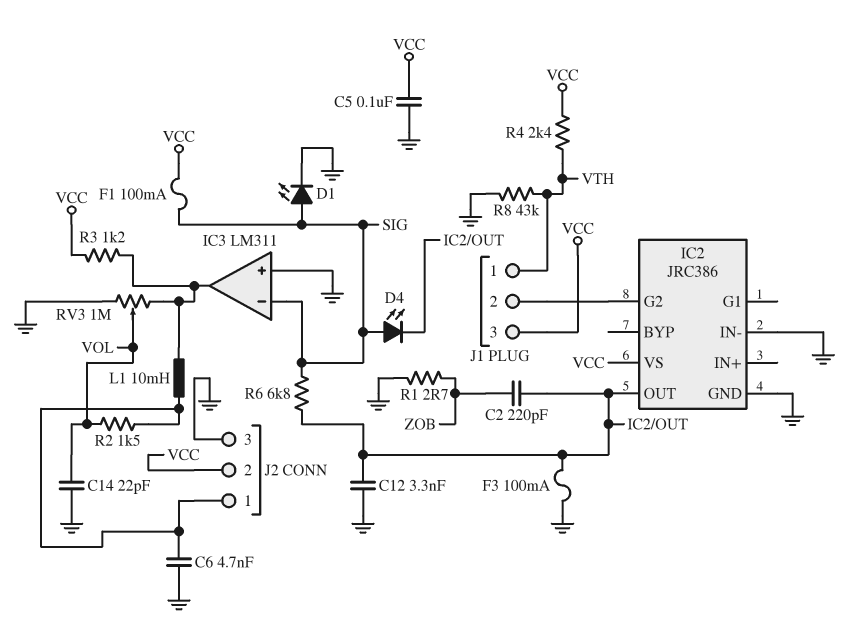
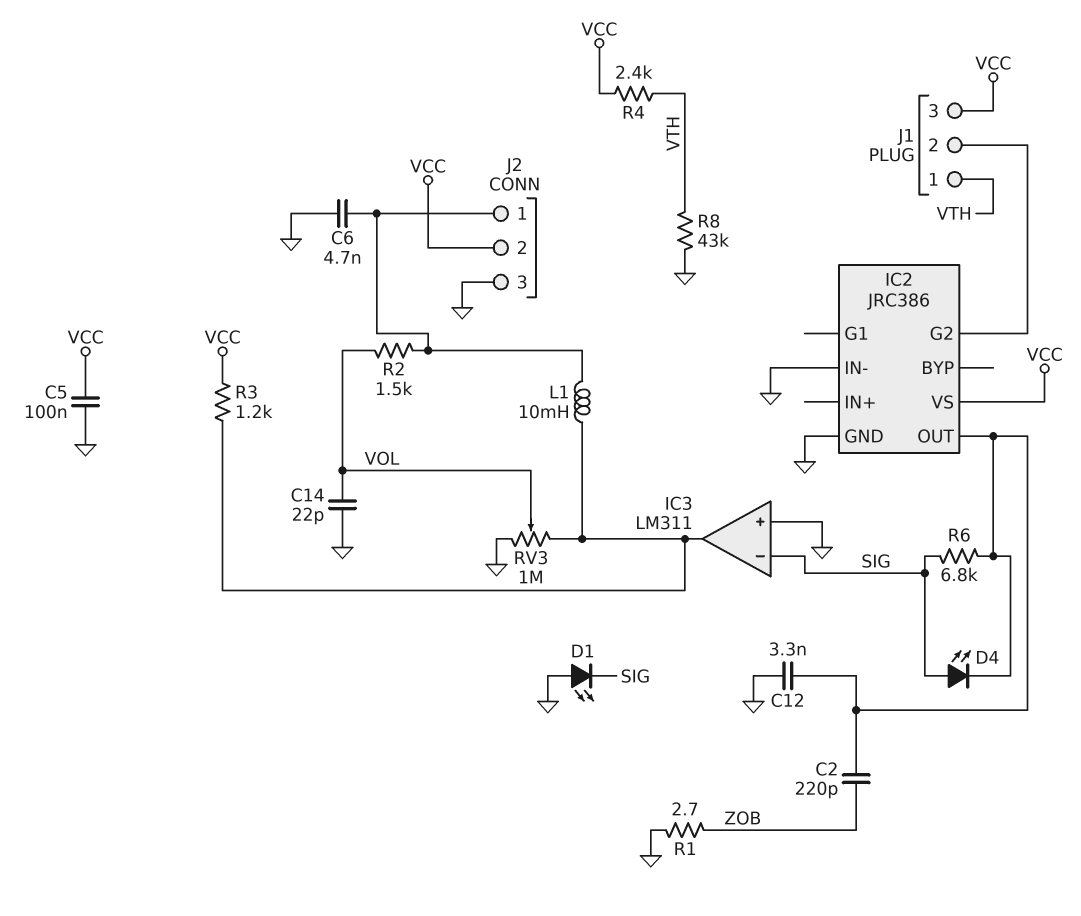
D1: LED (A SIG, K GND) -> LED (A GND, K SIG)
F1: 100mA (SIG, VCC) -> none
F3: 100mA (GND, IC2/OUT) -> none

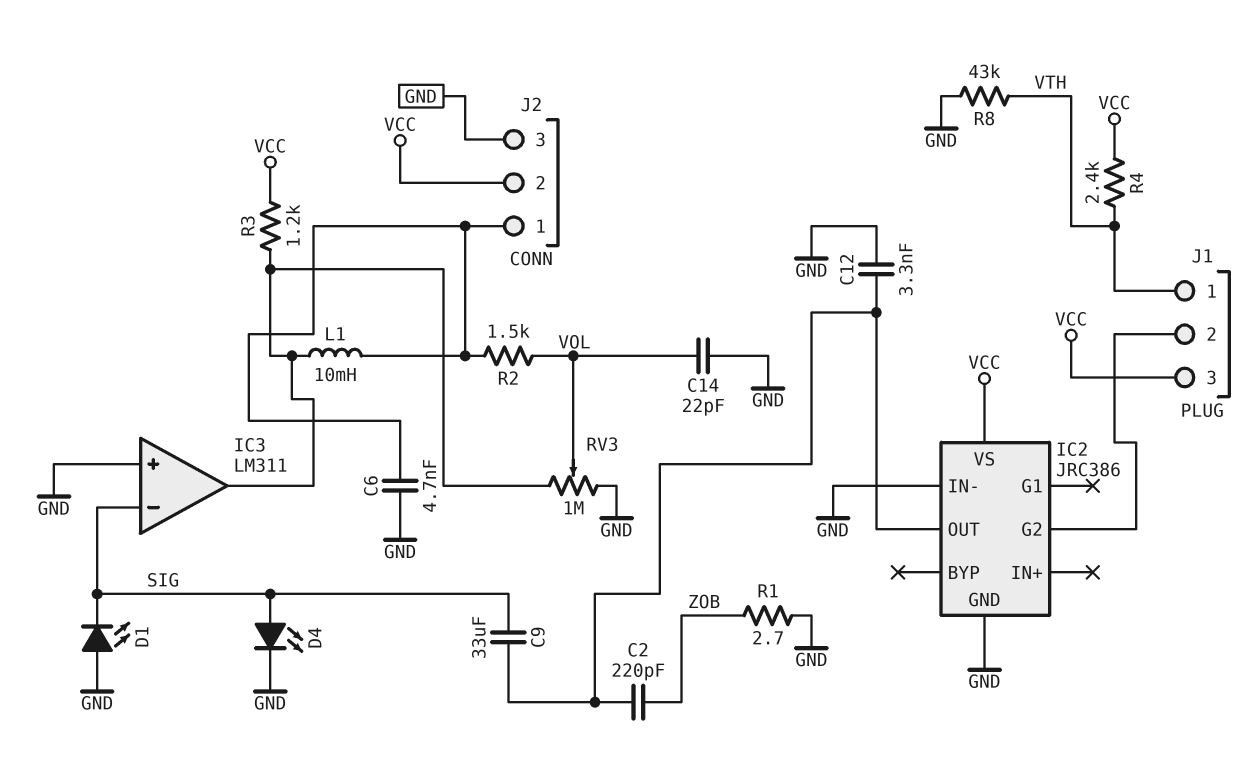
C5: 100nF (GND, VCC) -> none
C9: none -> 33uF (IC2/OUT, SIG)
D4: LED (A SIG, K IC2/OUT) -> LED (A SIG, K GND)
R6: 6.8k (IC2/OUT, SIG) -> none

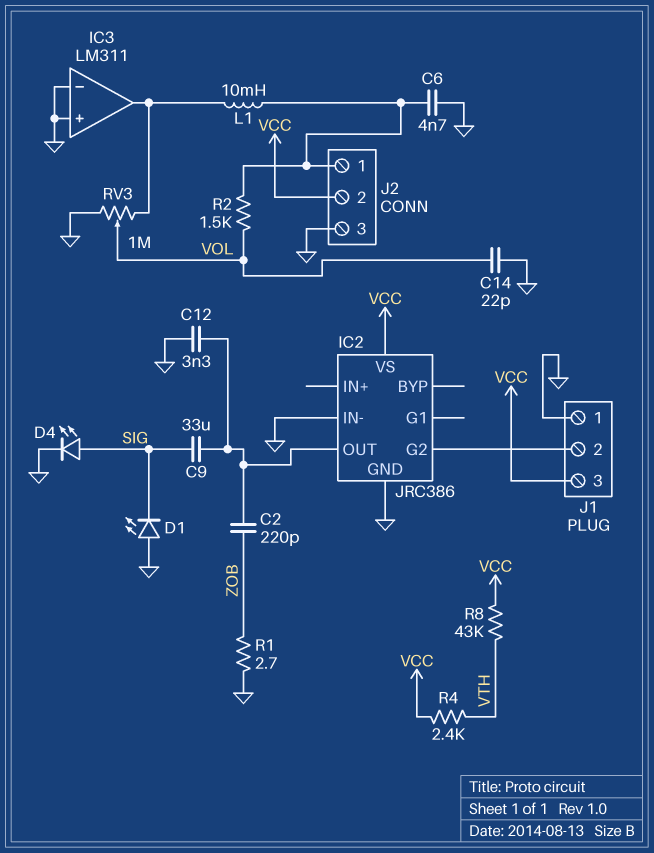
IC3 pin in-: SIG -> GND
J1 pin 1: VTH -> GND
R3: 1.2k (IC3/out, VCC) -> none
R8: 43k (GND, VTH) -> 43k (VCC, VTH)

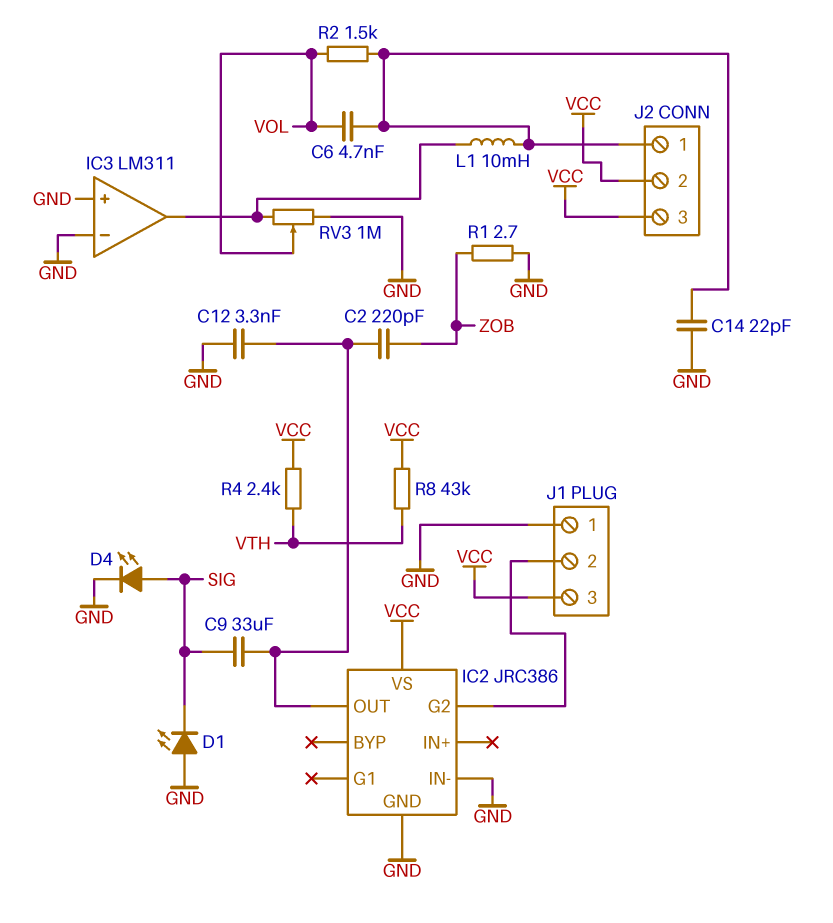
C6: 4.7nF (GND, J2/1) -> 4.7nF (J2/1, VOL)
C14: 22pF (GND, VOL) -> 22pF (GND, J2/1)
J2 pin 3: GND -> VCC

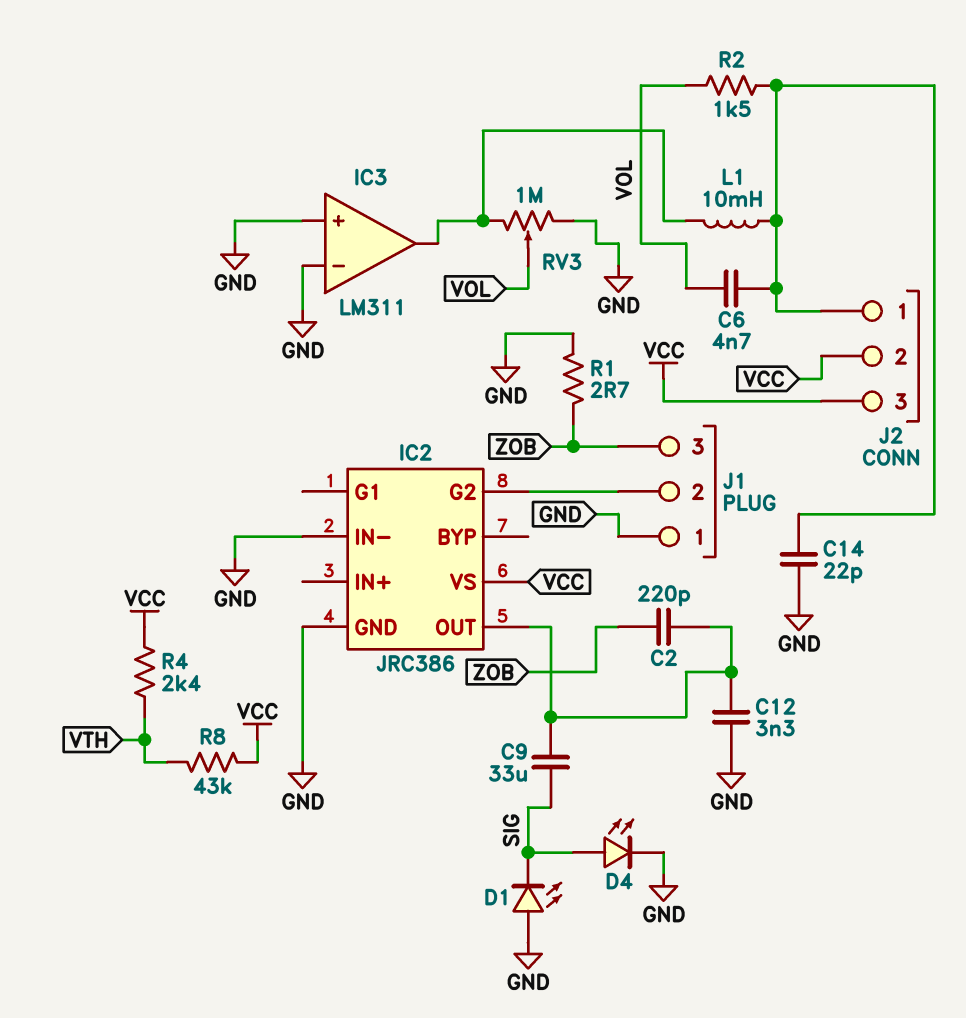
J1 pin 3: VCC -> ZOB

